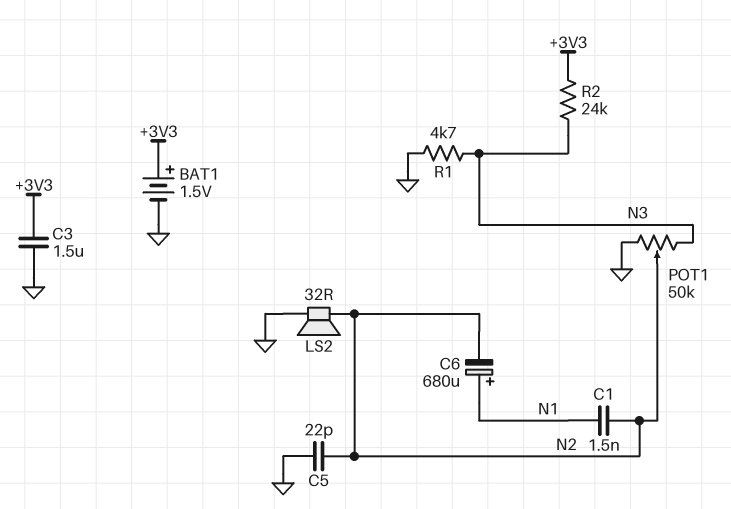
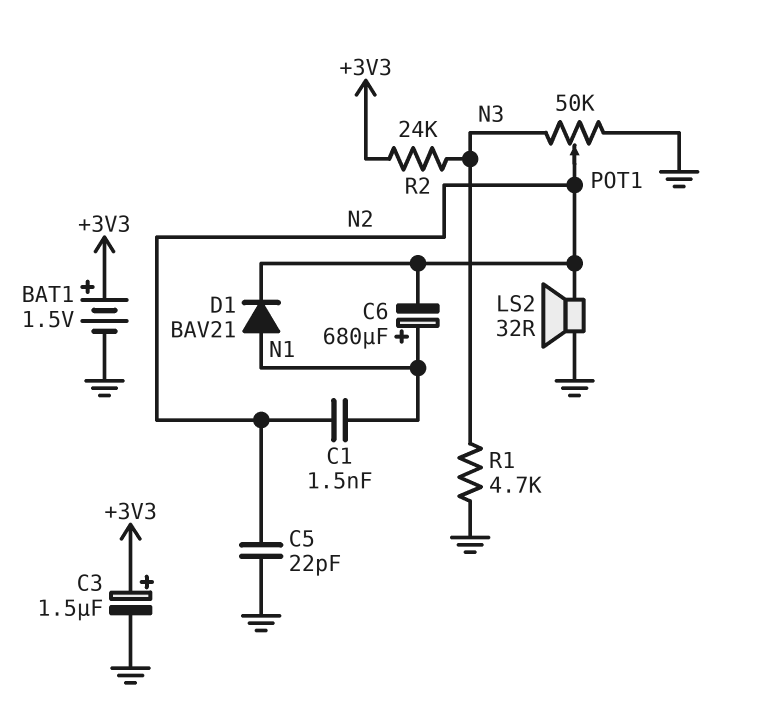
C3: 1.5uF (+3V3, GND) -> 1.5uF (plus +3V3, minus GND)
D1: none -> diode BAV21 (A N1, K N2)

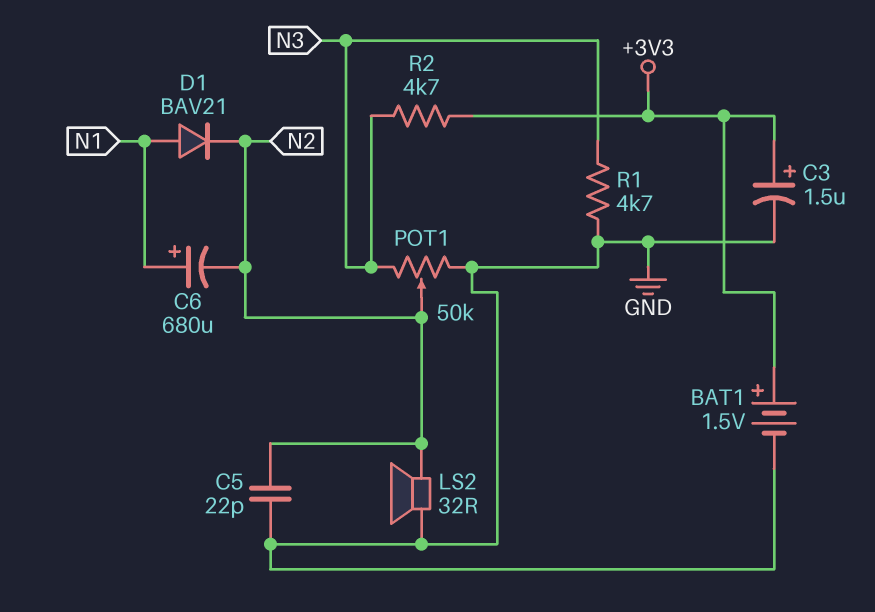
C1: 1.5nF (N1, N2) -> none
R2: 24k (+3V3, N3) -> 4.7k (+3V3, N3)

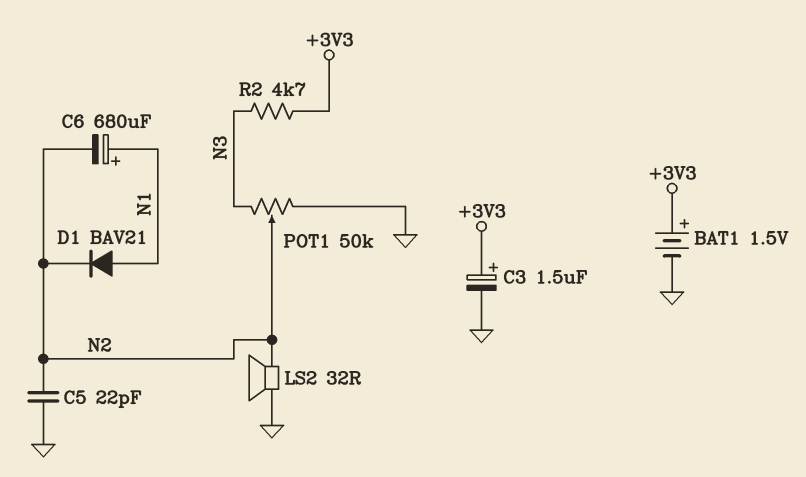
R1: 4.7k (GND, N3) -> none

